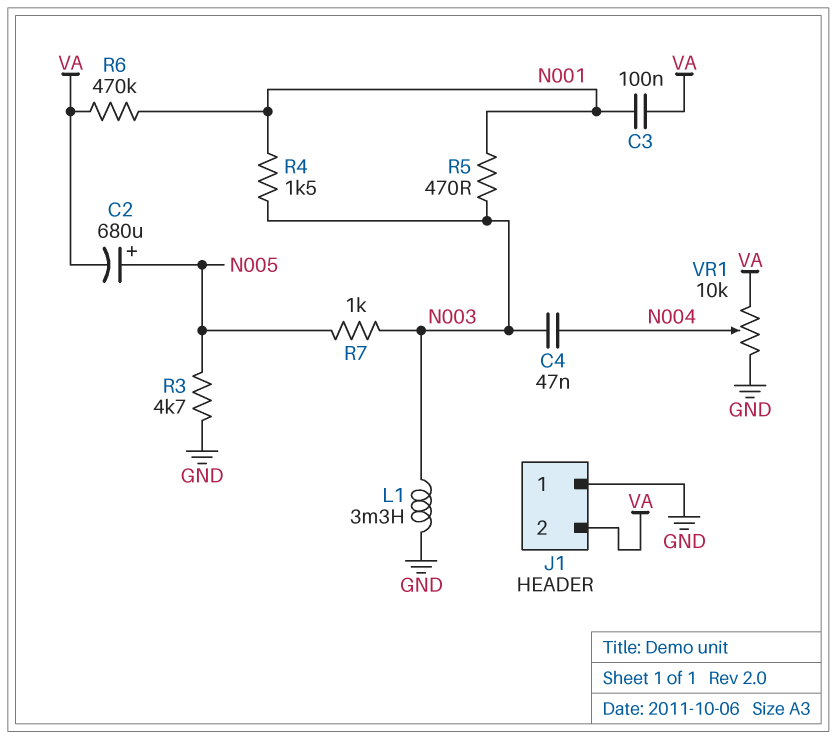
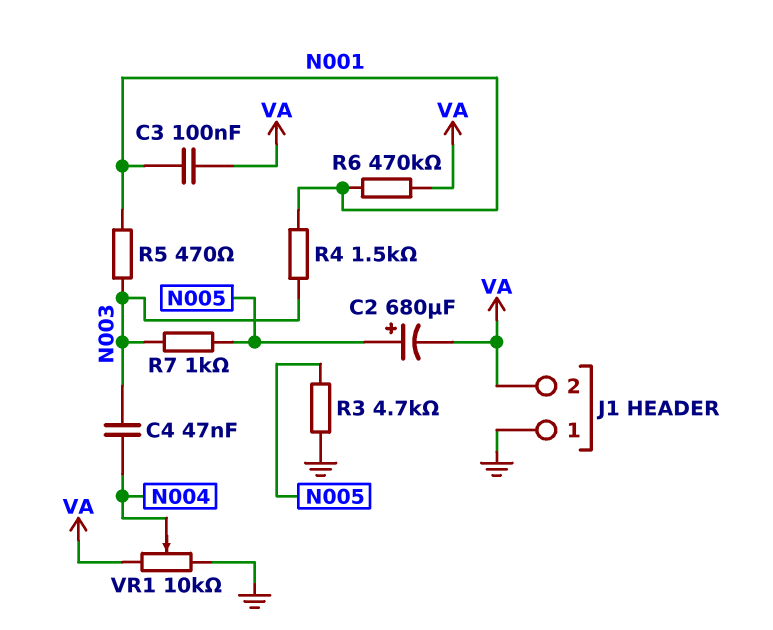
L1: 3.3mH (GND, N003) -> none

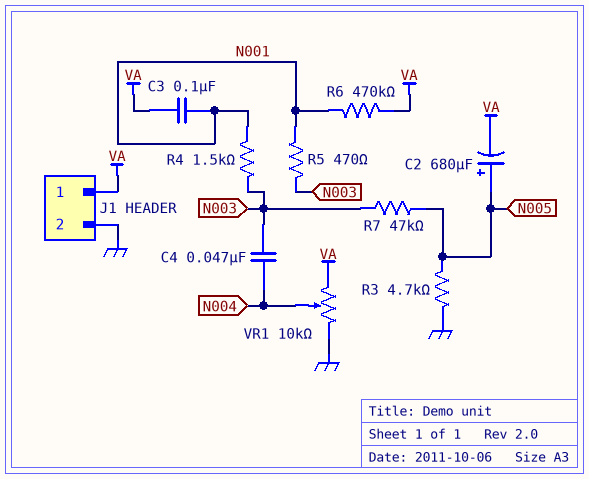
J1 pin 1: GND -> VA
J1 pin 2: VA -> GND
R7: 1k (N003, N005) -> 47k (N003, N005)

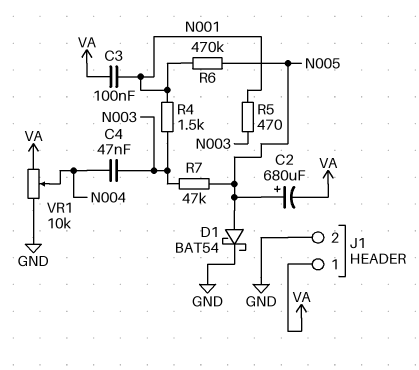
D1: none -> schottky BAT54 (A N005, K GND)
R3: 4.7k (GND, N005) -> none
R6: 470k (N001, VA) -> 470k (N001, N005)

